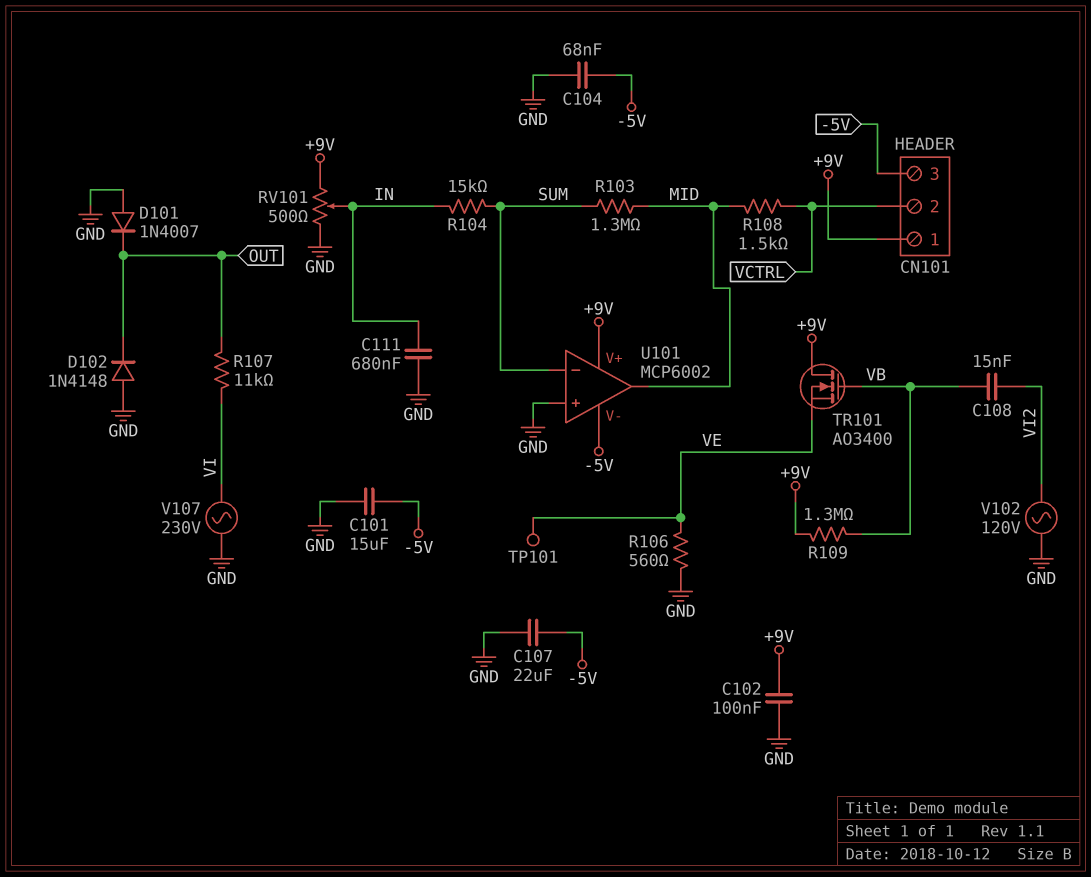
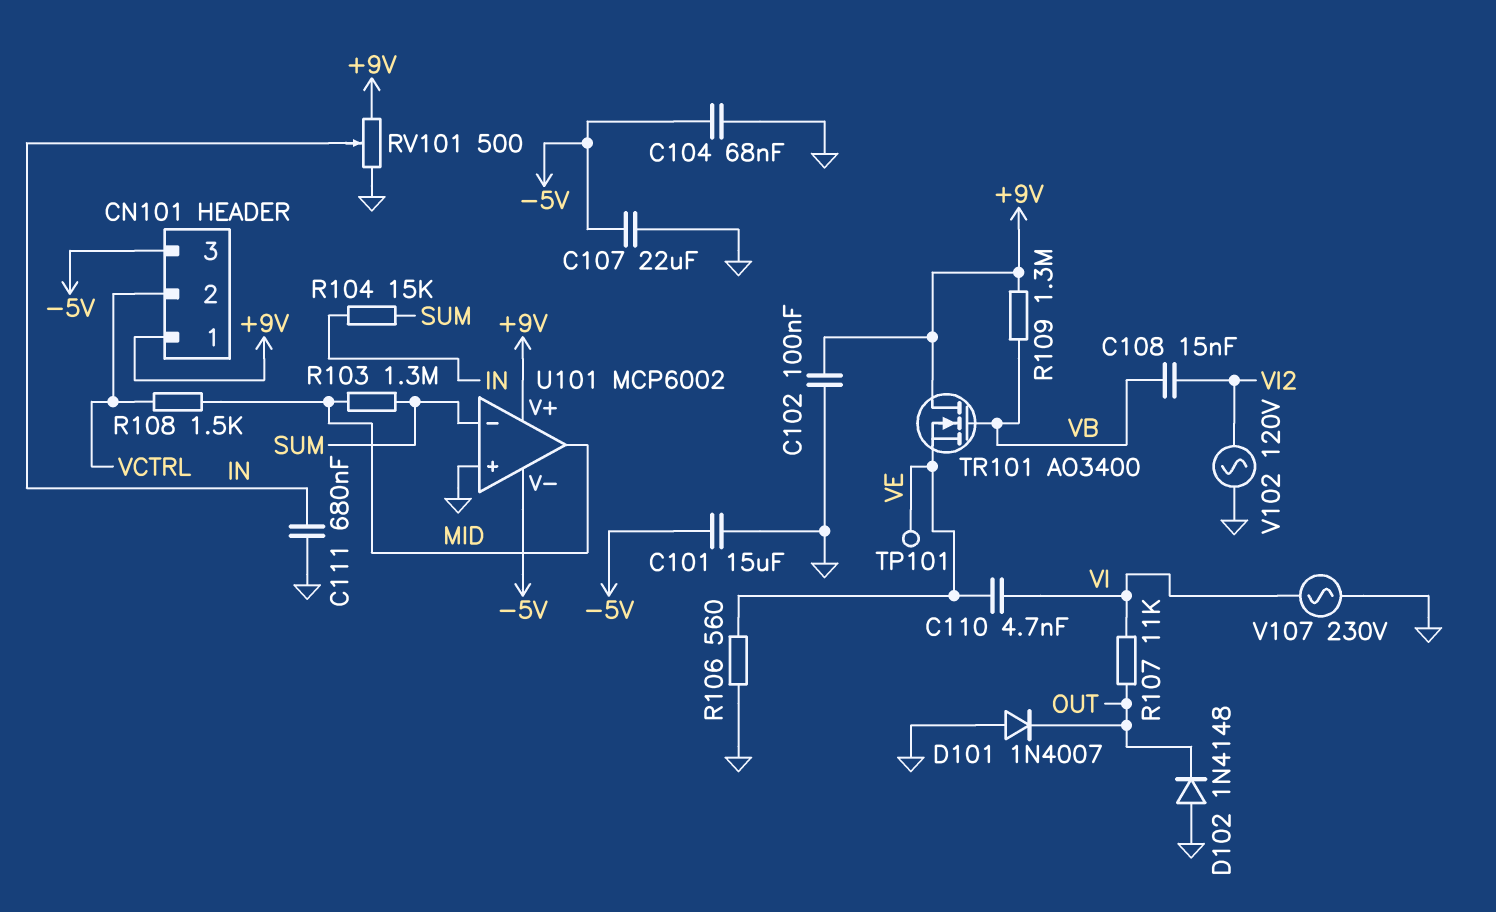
C110: none -> 4.7nF (VE, VI)

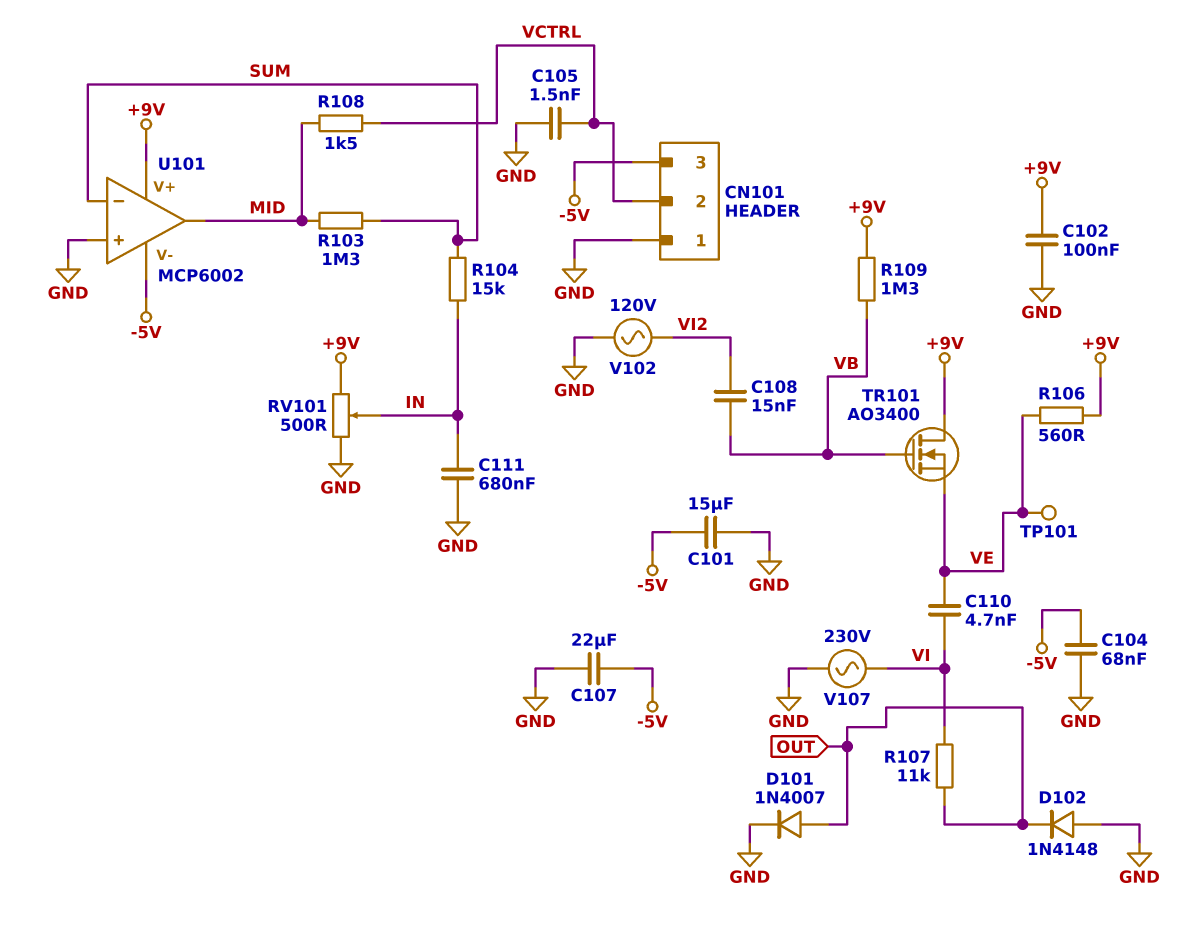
C105: none -> 1.5nF (GND, VCTRL)
CN101 pin 1: +9V -> GND
D101: diode 1N4007 (A GND, K OUT) -> diode 1N4007 (A OUT, K GND)
R106: 560 (GND, VE) -> 560 (+9V, VE)

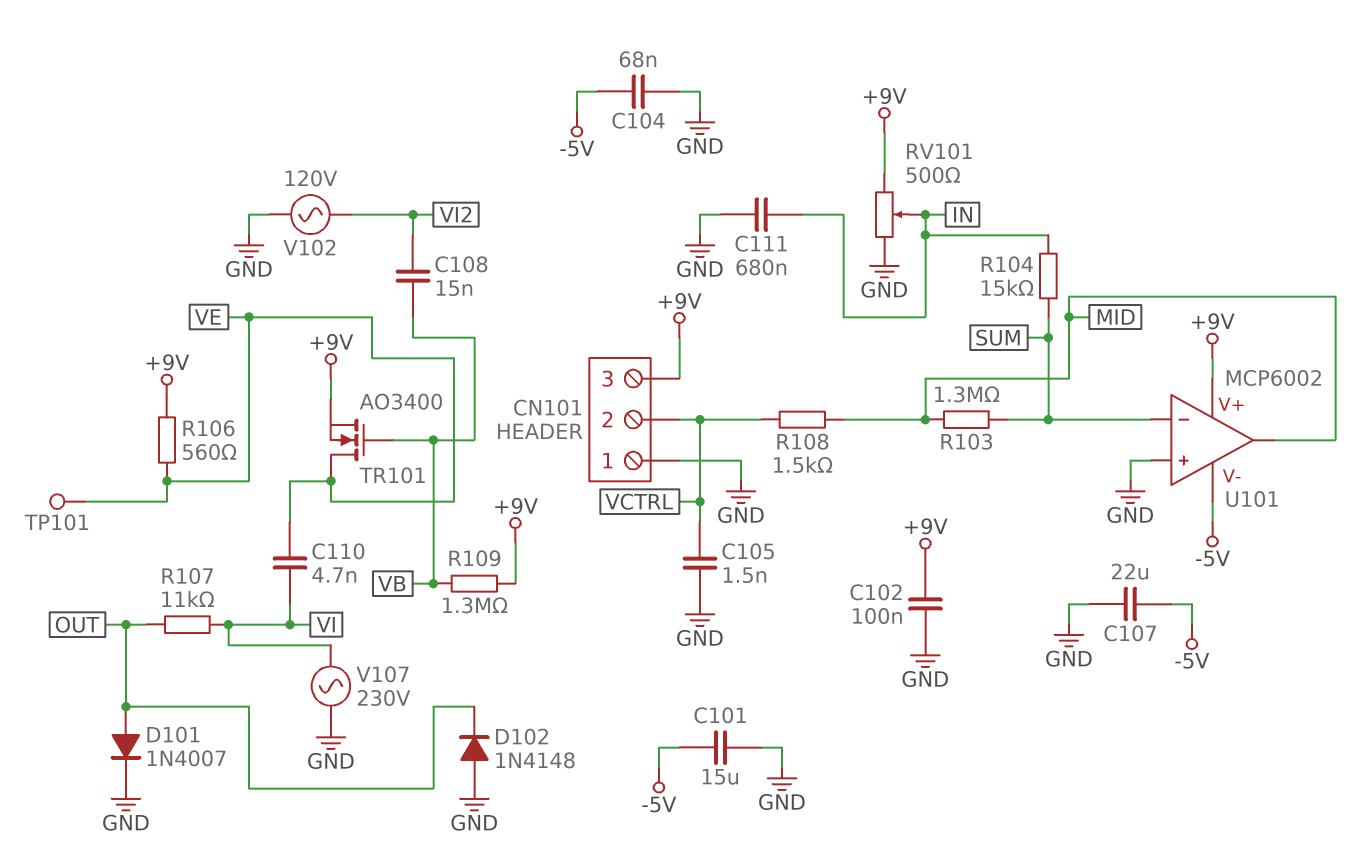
CN101 pin 3: -5V -> +9V
TR101: NMOS AO3400 (G VB, D +9V, S VE) -> NMOS AO3400 (G VB, D VE, S +9V)

